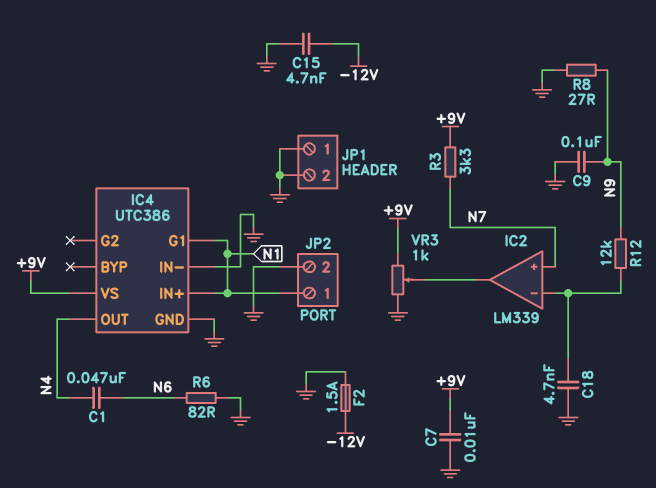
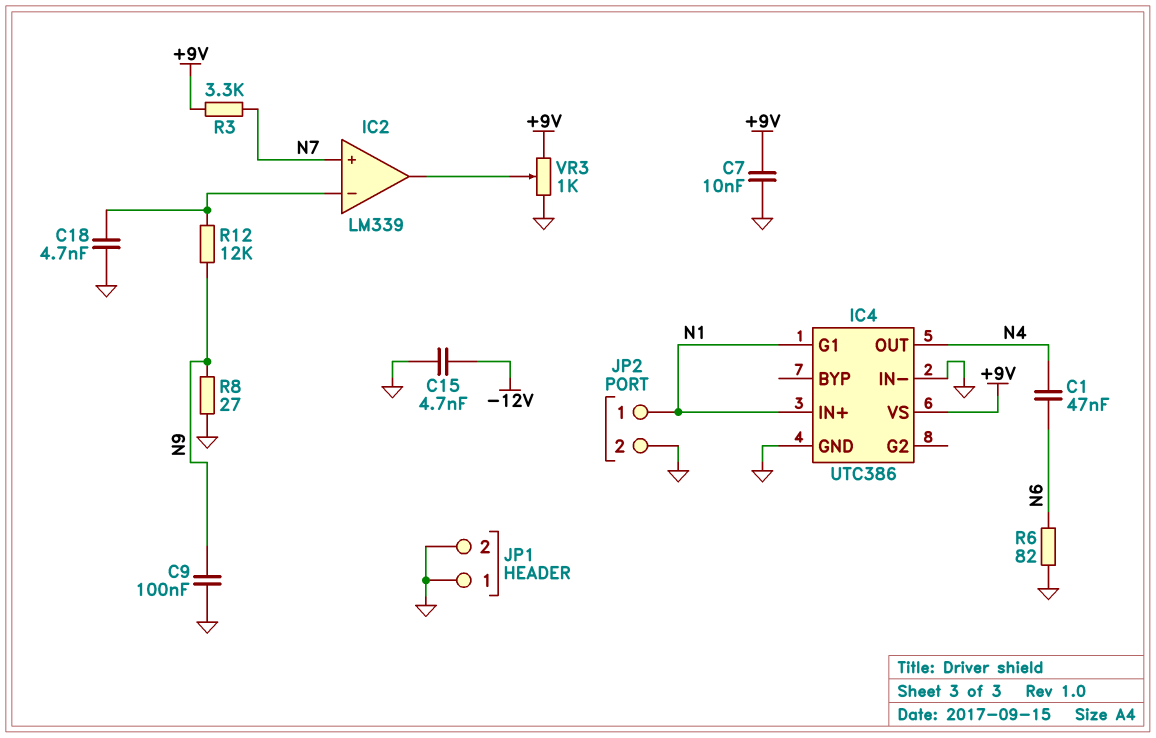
F2: 1.5A (-12V, GND) -> none

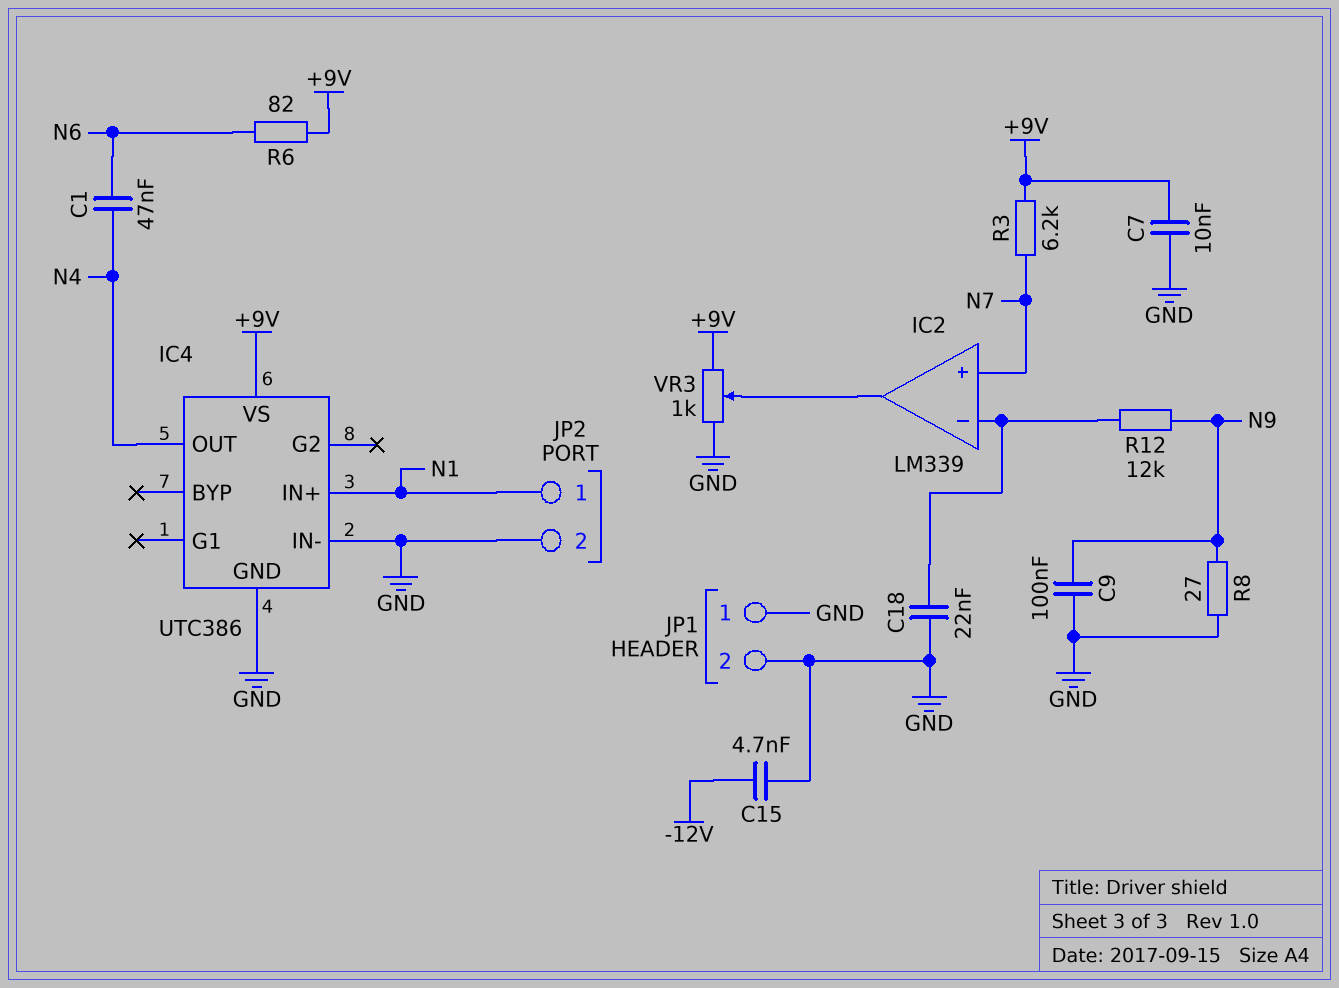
C18: 4.7nF (GND, IC2/in-) -> 22nF (GND, IC2/in-)
IC4 pin G1: N1 -> none
R3: 3.3k (+9V, N7) -> 6.2k (+9V, N7)
R6: 82 (GND, N6) -> 82 (+9V, N6)

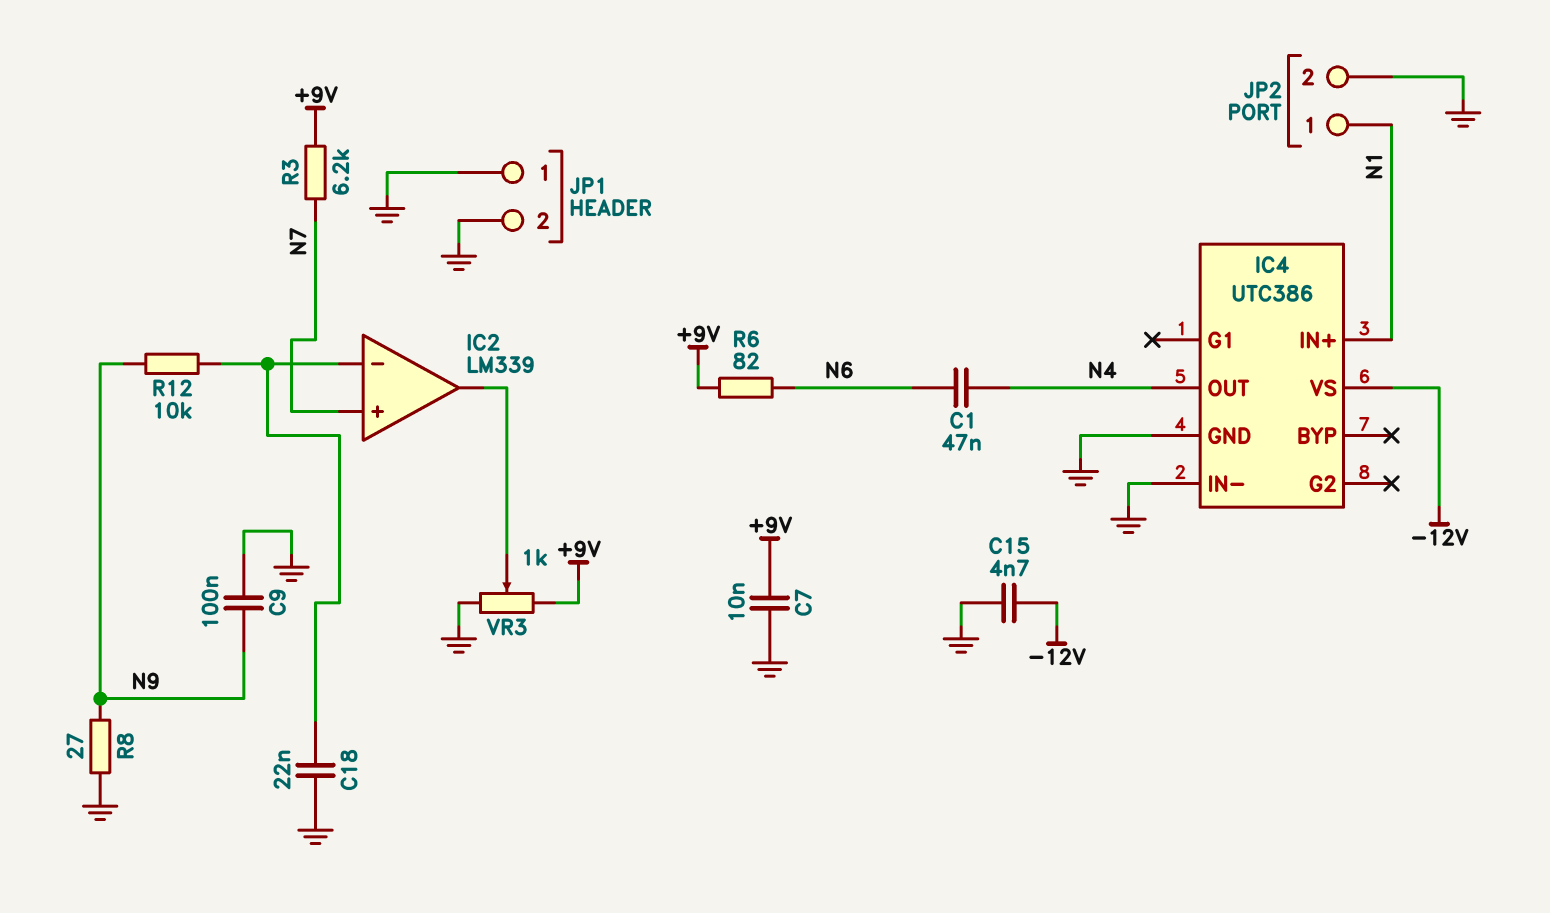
IC4 pin VS: +9V -> -12V
R12: 12k (IC2/in-, N9) -> 10k (IC2/in-, N9)

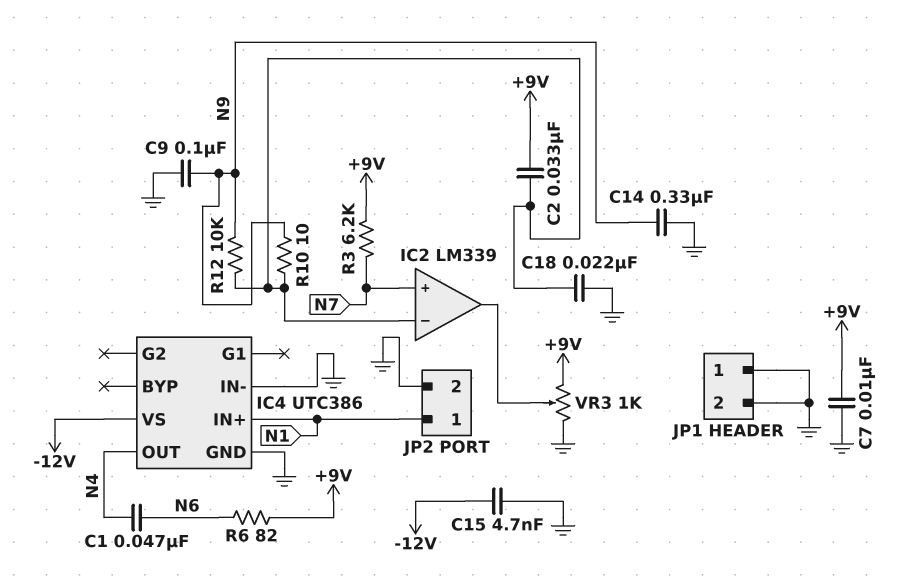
C2: none -> 33nF (+9V, IC2/in-)
C14: none -> 330nF (GND, N9)
R8: 27 (GND, N9) -> none
R10: none -> 10 (IC2/in-, N9)

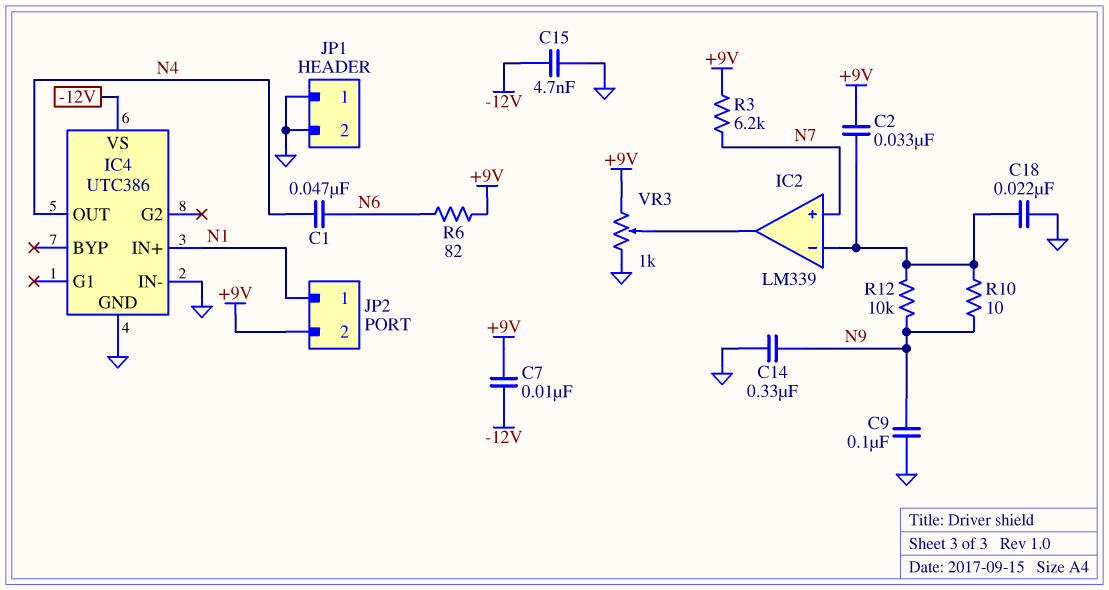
C7: 10nF (+9V, GND) -> 10nF (+9V, -12V)
JP2 pin 2: GND -> +9V

